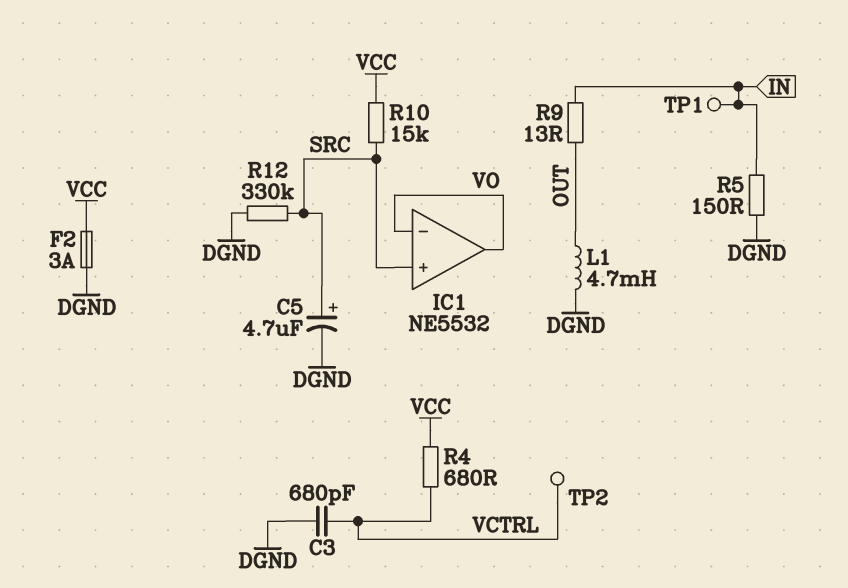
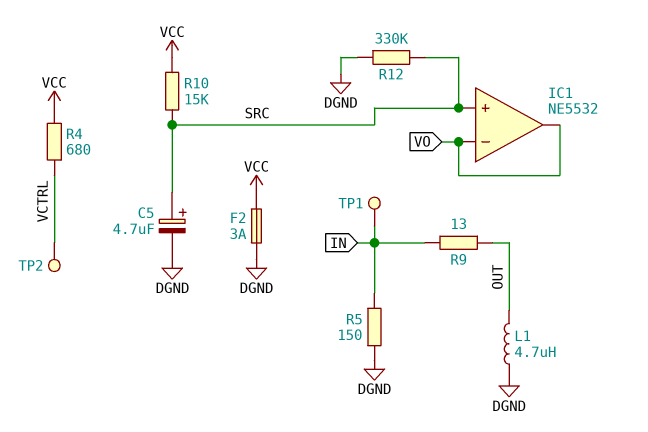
C3: 680pF (DGND, VCTRL) -> none
L1: 4.7mH (DGND, OUT) -> 4.7uH (DGND, OUT)

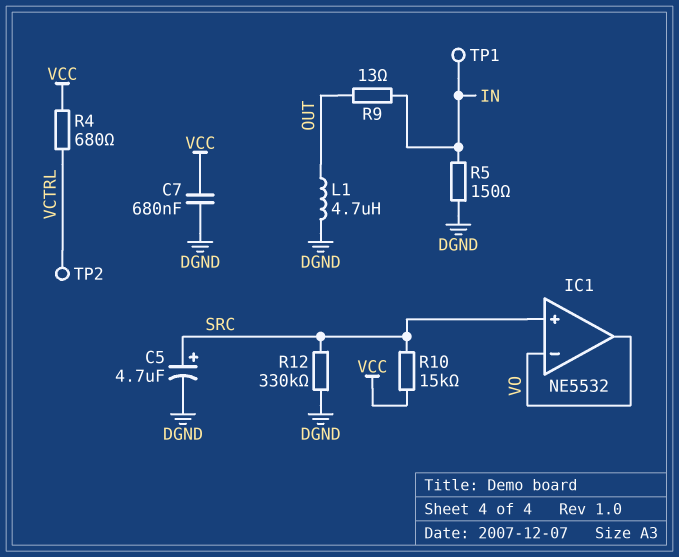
C7: none -> 680nF (DGND, VCC)
F2: 3A (DGND, VCC) -> none

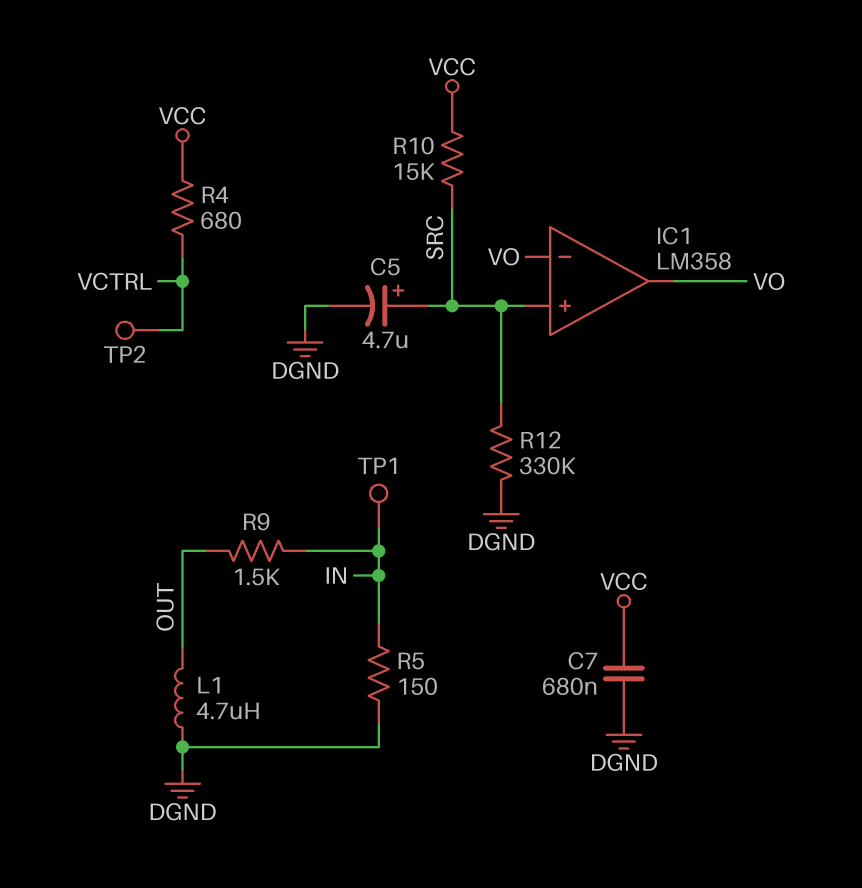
IC1: NE5532 -> LM358
R9: 13 (IN, OUT) -> 1.5k (IN, OUT)

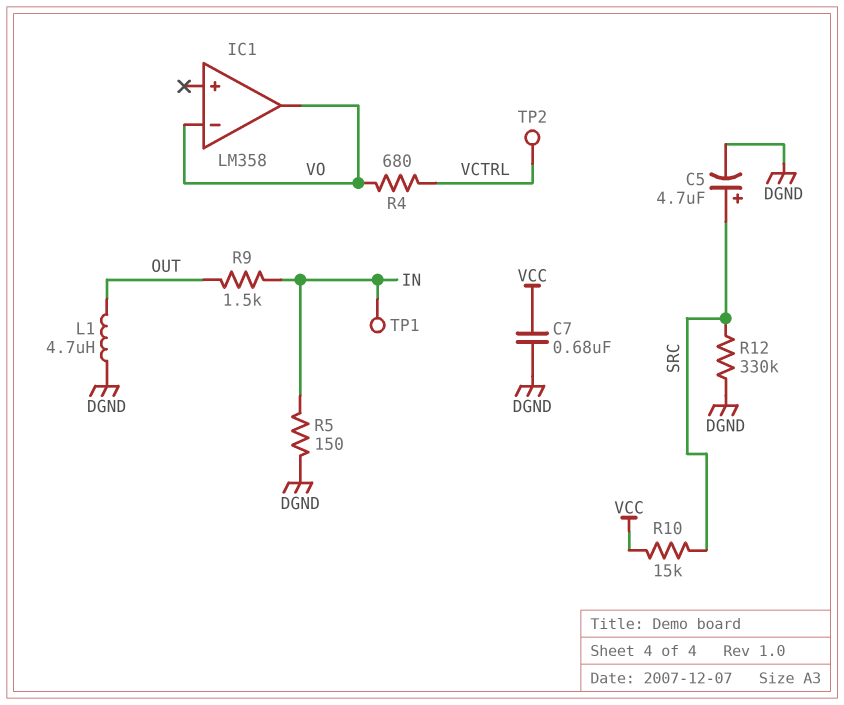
IC1 pin in+: SRC -> none
R4: 680 (VCC, VCTRL) -> 680 (VCTRL, VO)

